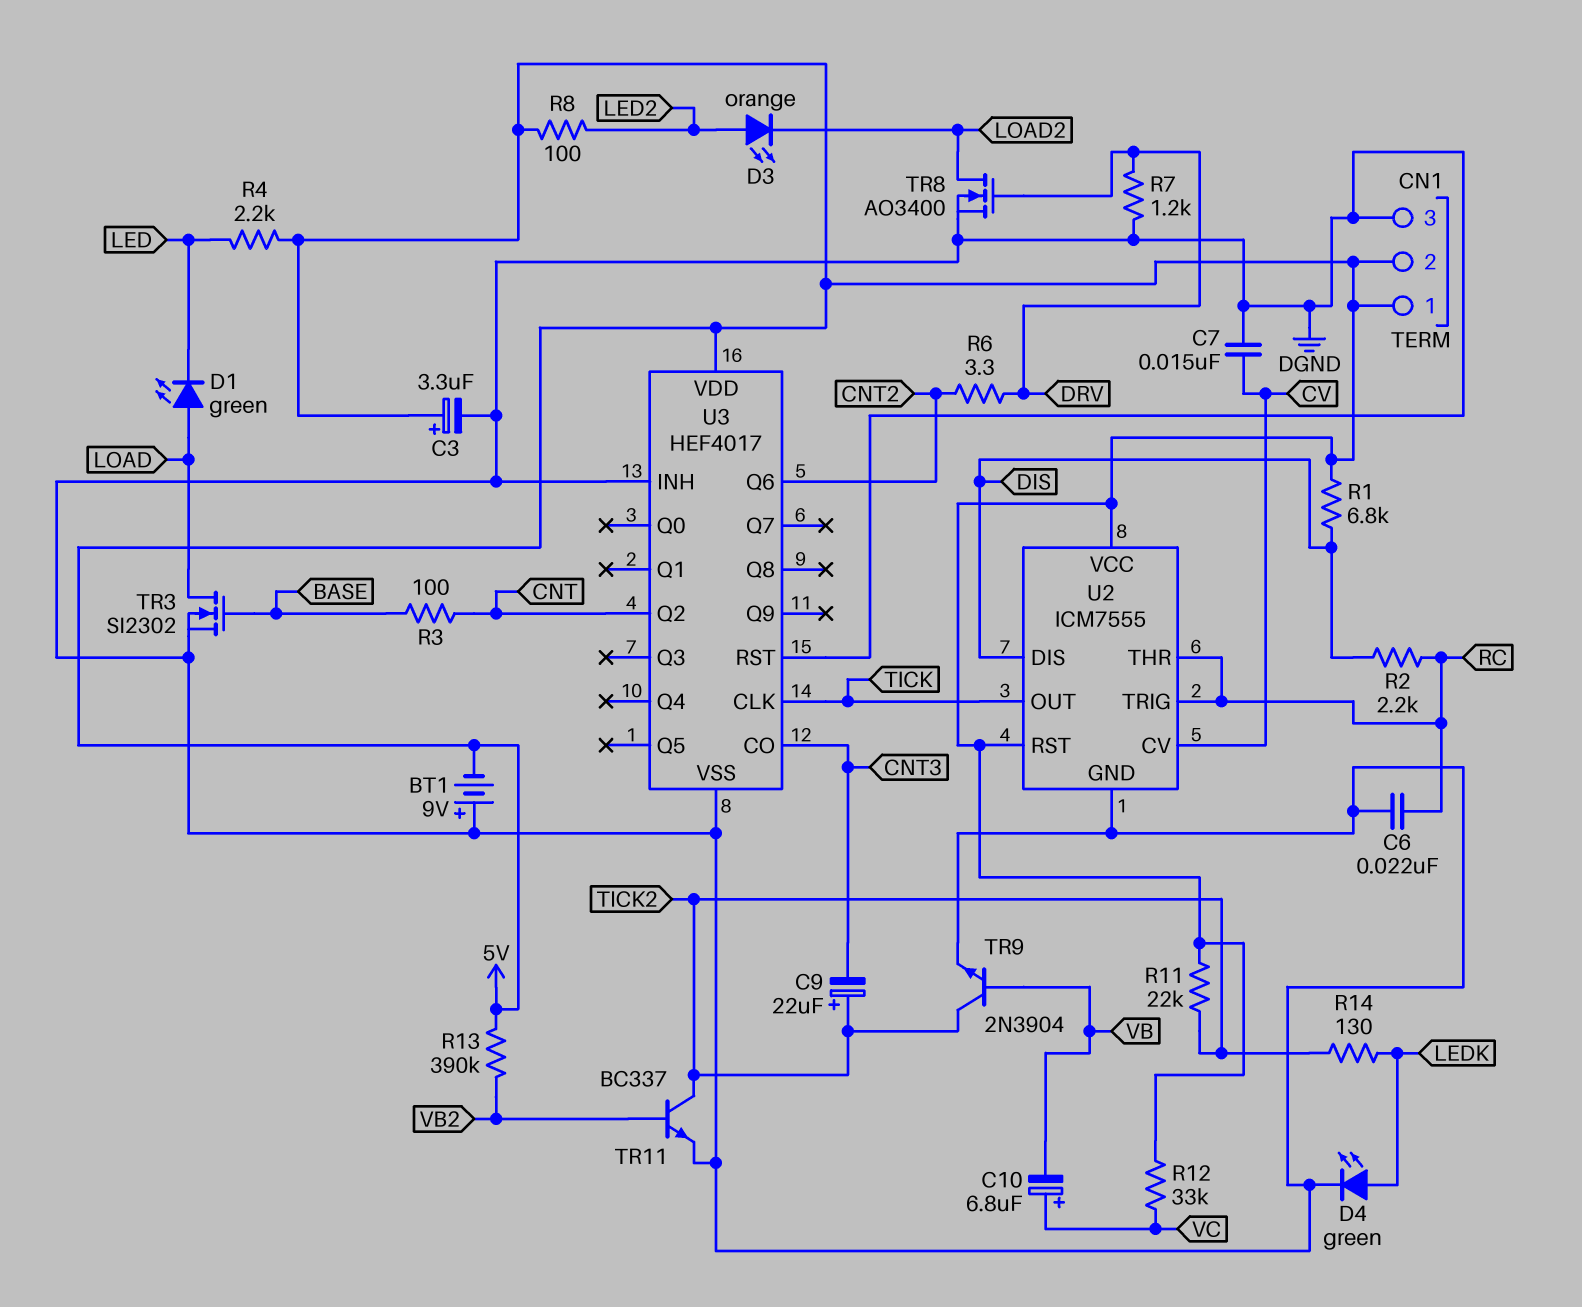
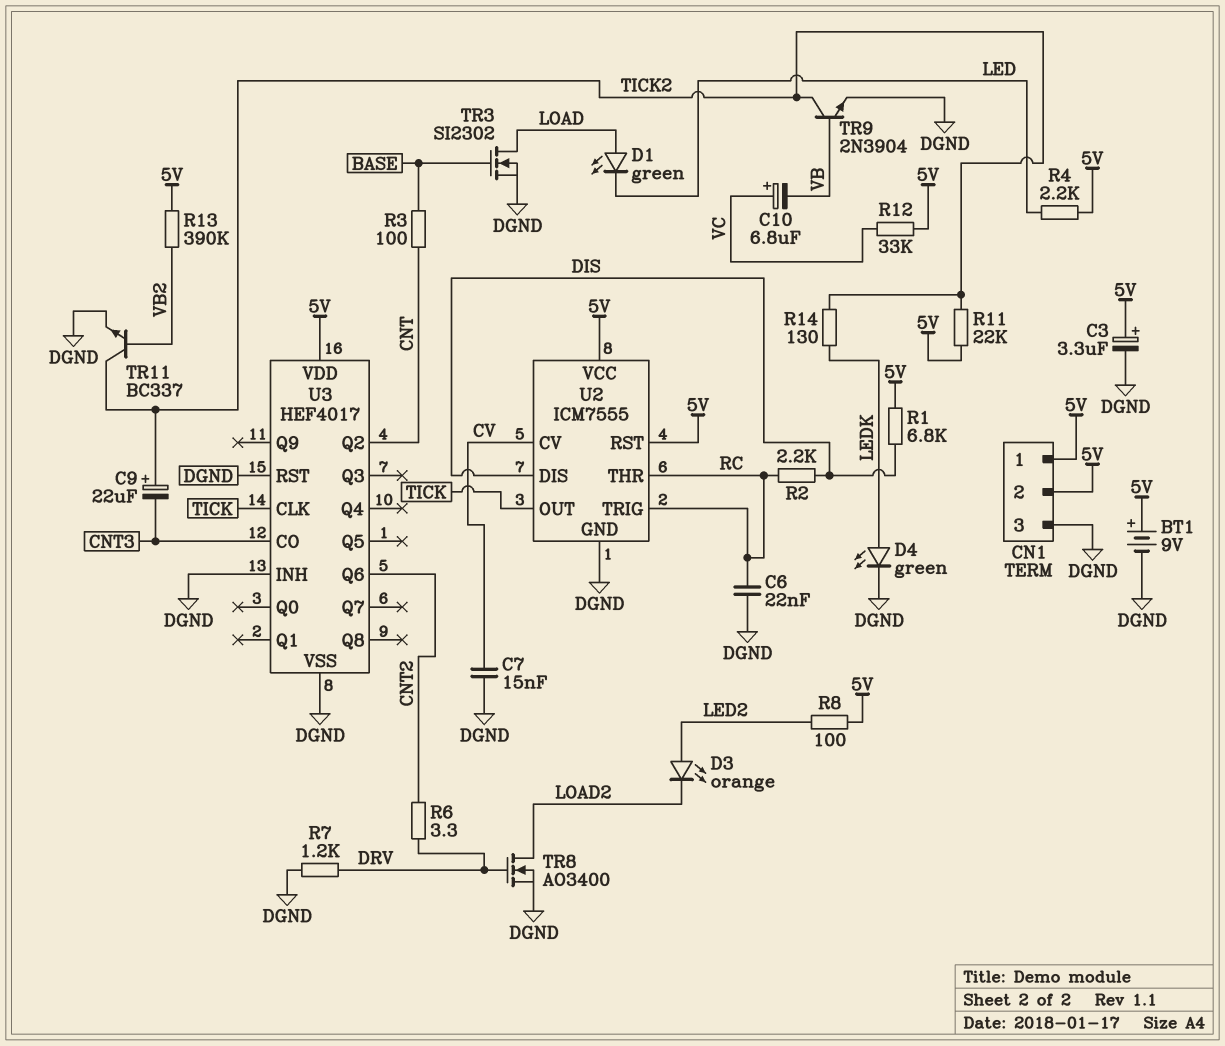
BT1: 9V (plus DGND, minus 5V) -> 9V (plus 5V, minus DGND)

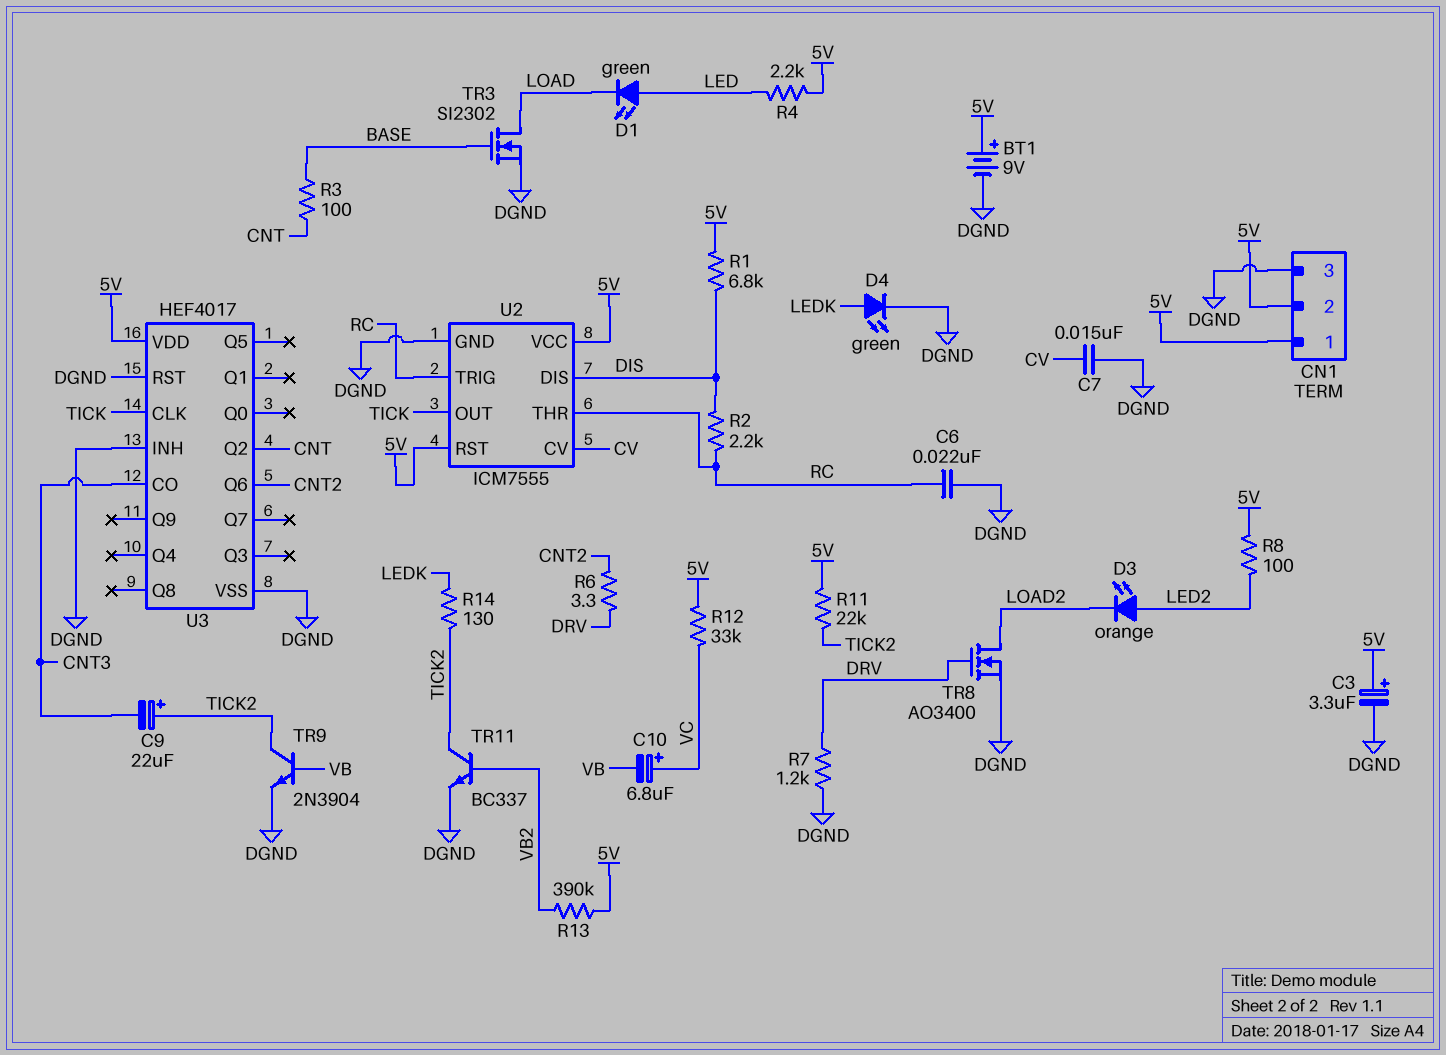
D1: LED green (A LOAD, K LED) -> LED green (A LED, K LOAD)

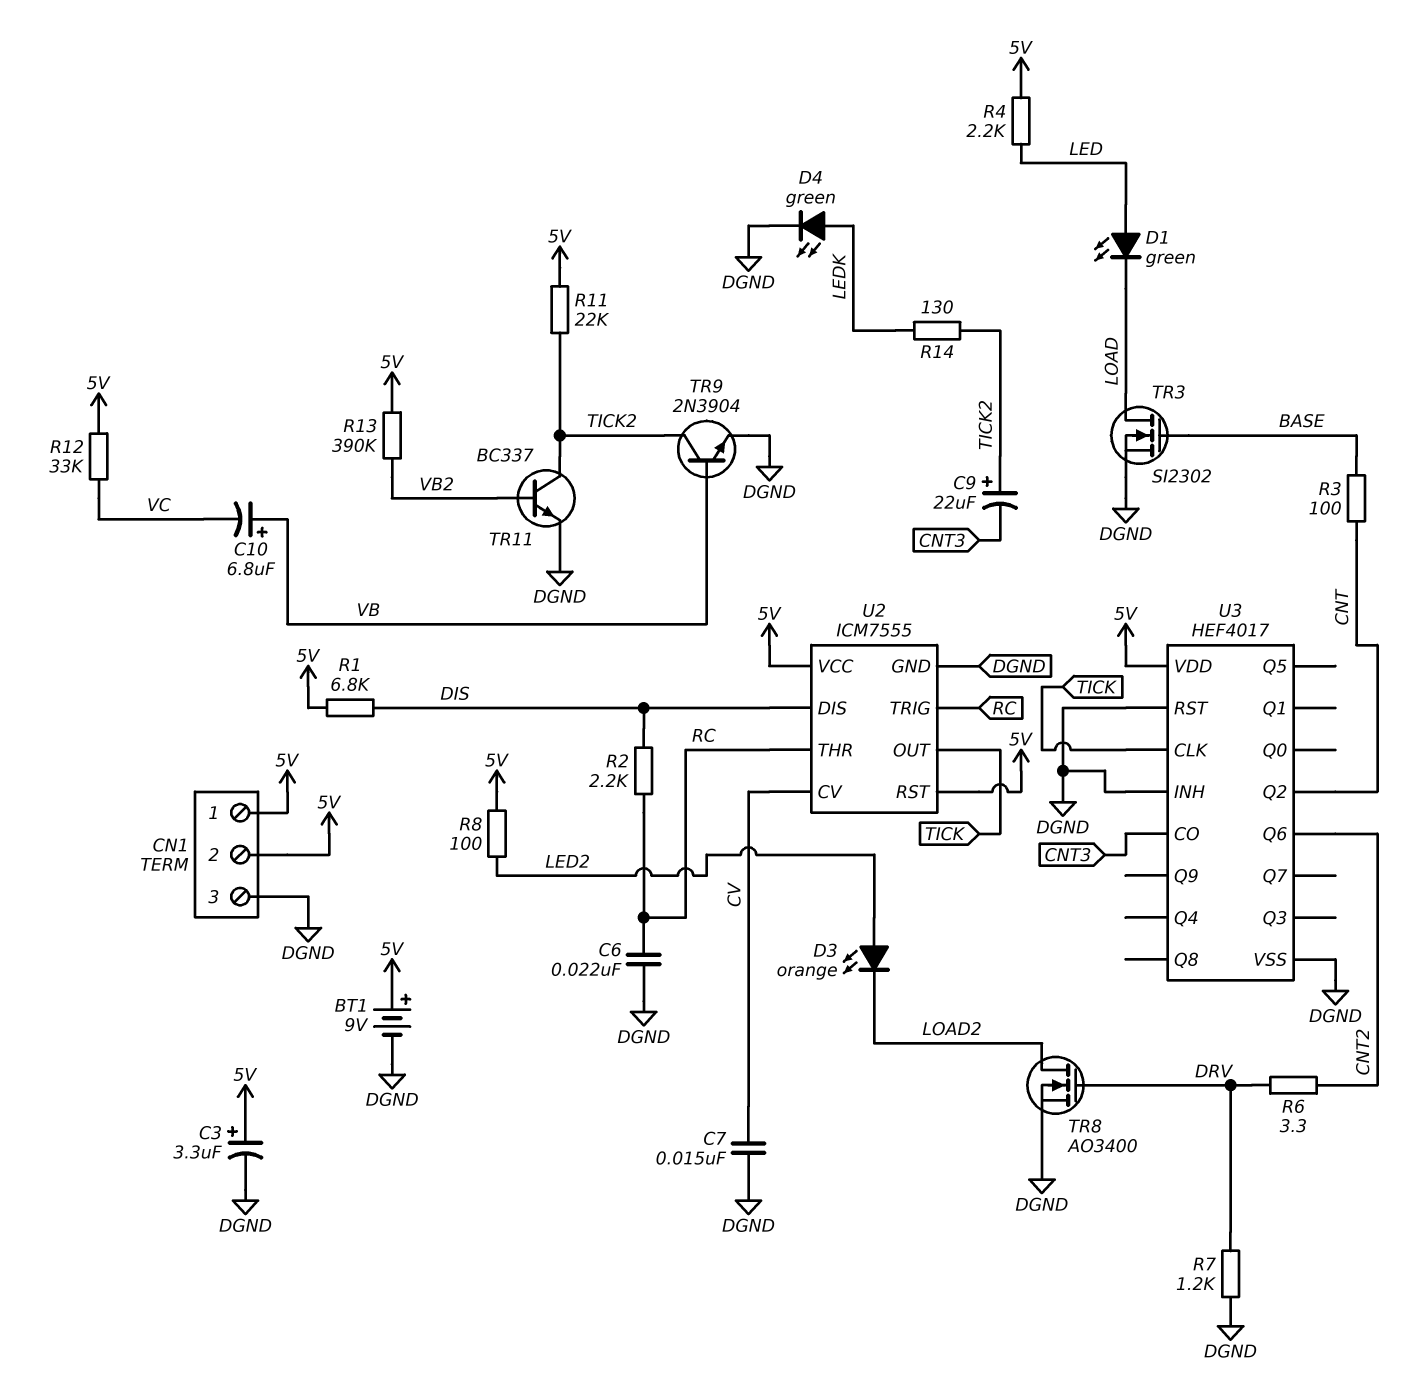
C10: 6.8uF (plus VC, minus VB) -> 6.8uF (plus VB, minus VC)

